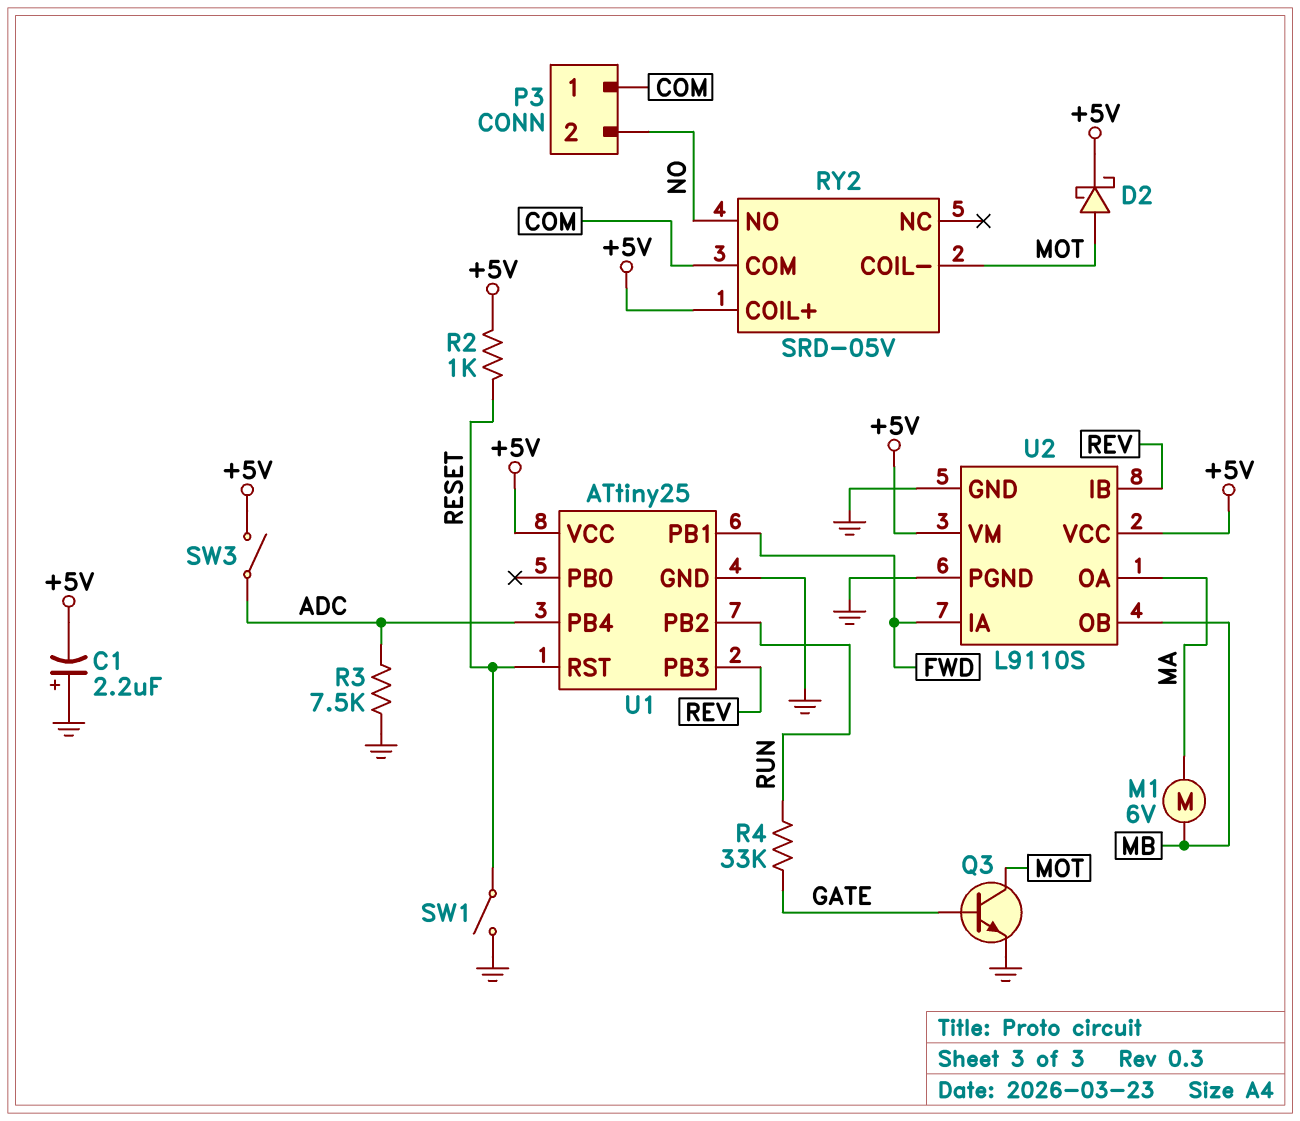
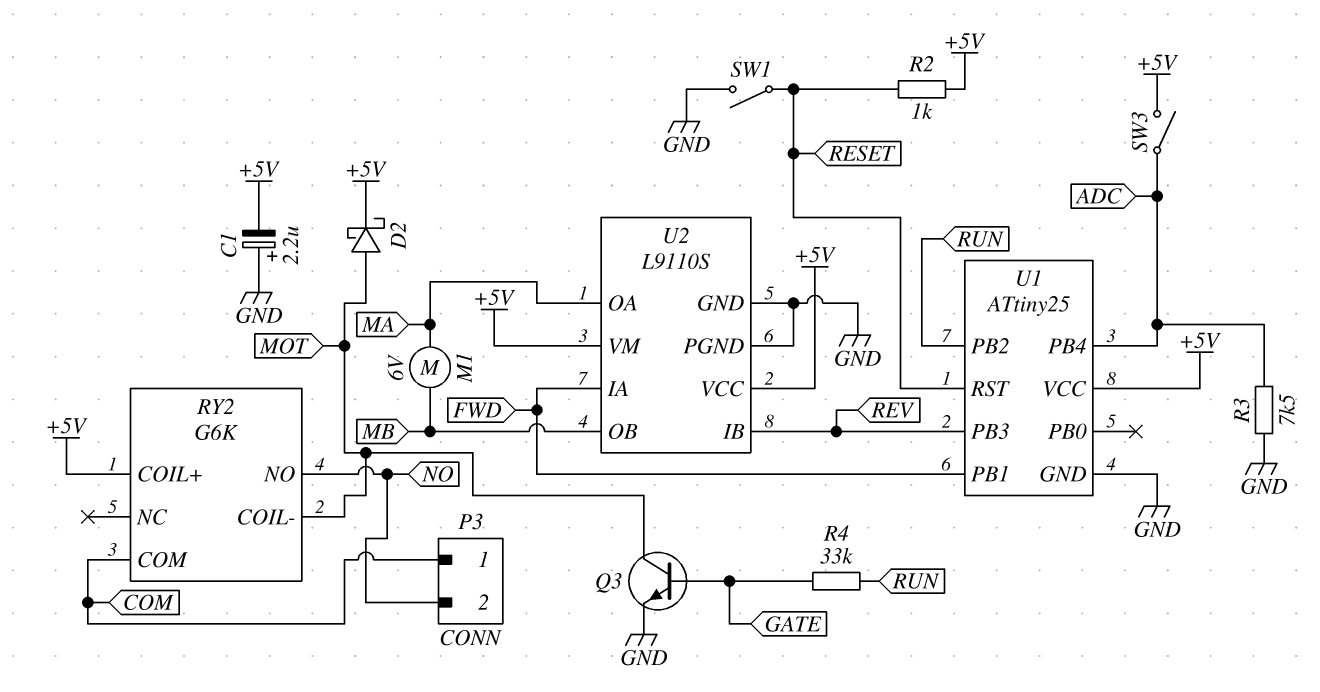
RY2: SRD-05V -> G6K

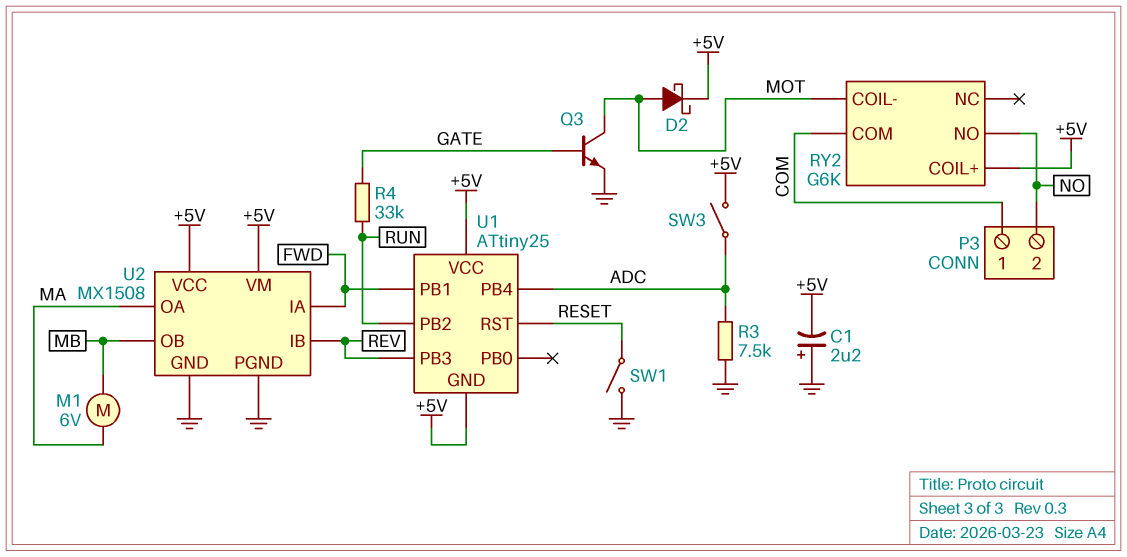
R2: 1k (+5V, RESET) -> none
U1 pin GND: GND -> +5V
U2: L9110S -> MX1508

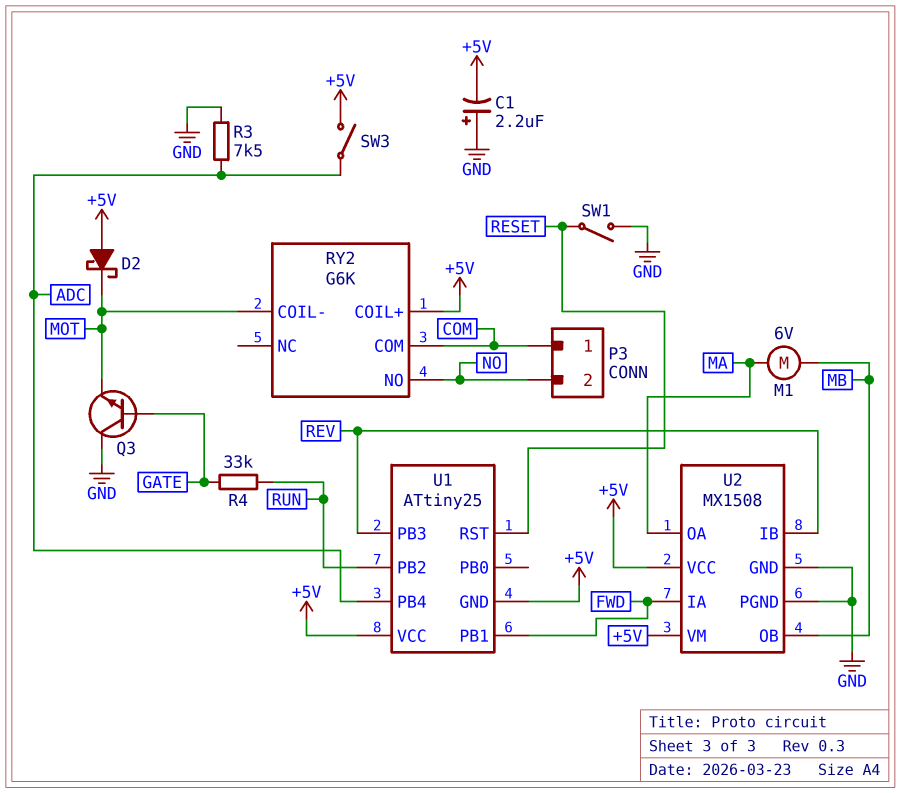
D2: schottky (A MOT, K +5V) -> schottky (A +5V, K MOT)
Q3: NPN (B GATE, C MOT, E GND) -> NPN (B GATE, C GND, E MOT)

